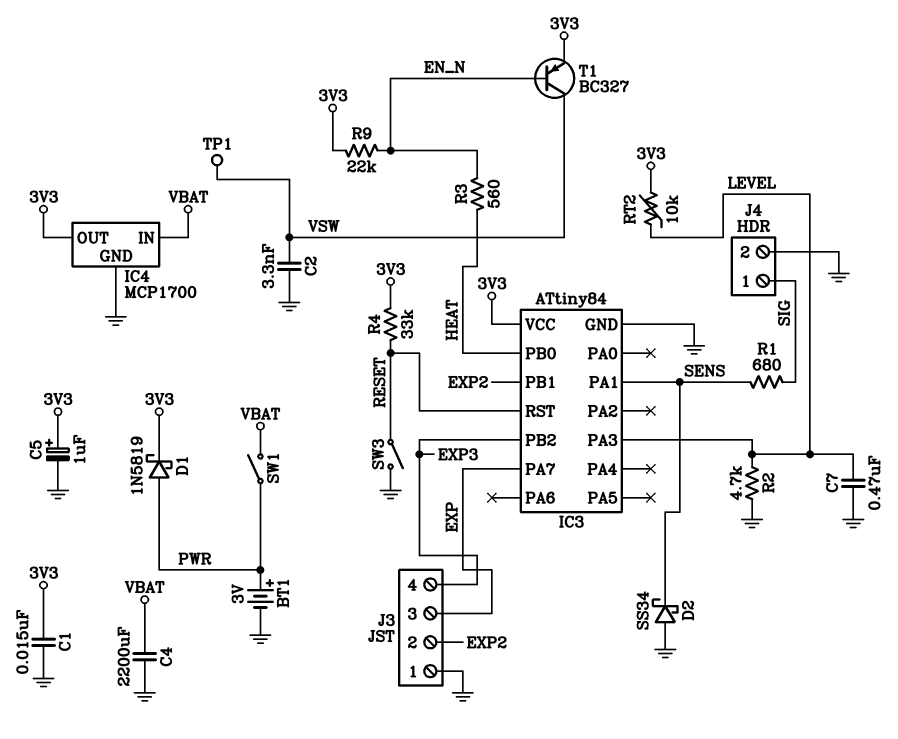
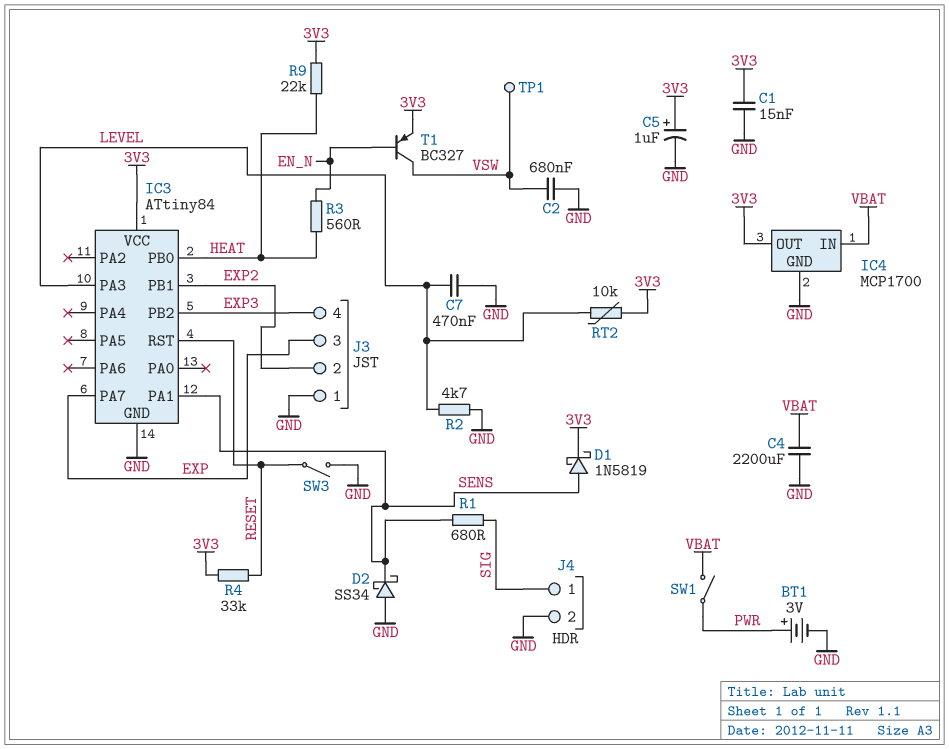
C2: 3.3nF (GND, VSW) -> 680nF (GND, VSW)
D1: schottky 1N5819 (A PWR, K 3V3) -> schottky 1N5819 (A SENS, K 3V3)
R9: 22k (3V3, EN_N) -> 22k (3V3, HEAT)

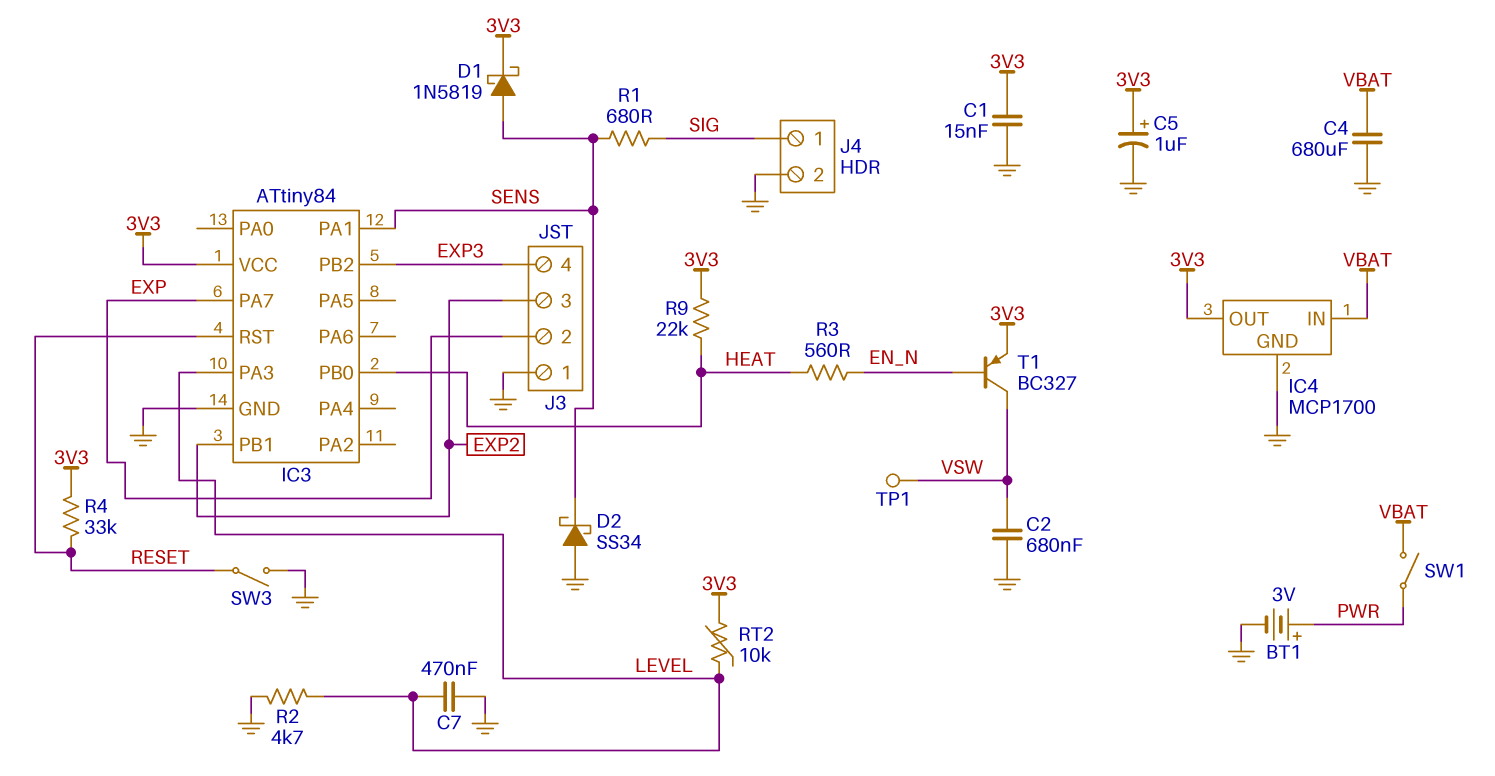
C4: 2200uF (GND, VBAT) -> 680uF (GND, VBAT)
J3 pin 2: EXP2 -> EXP
J3 pin 3: EXP -> EXP2

